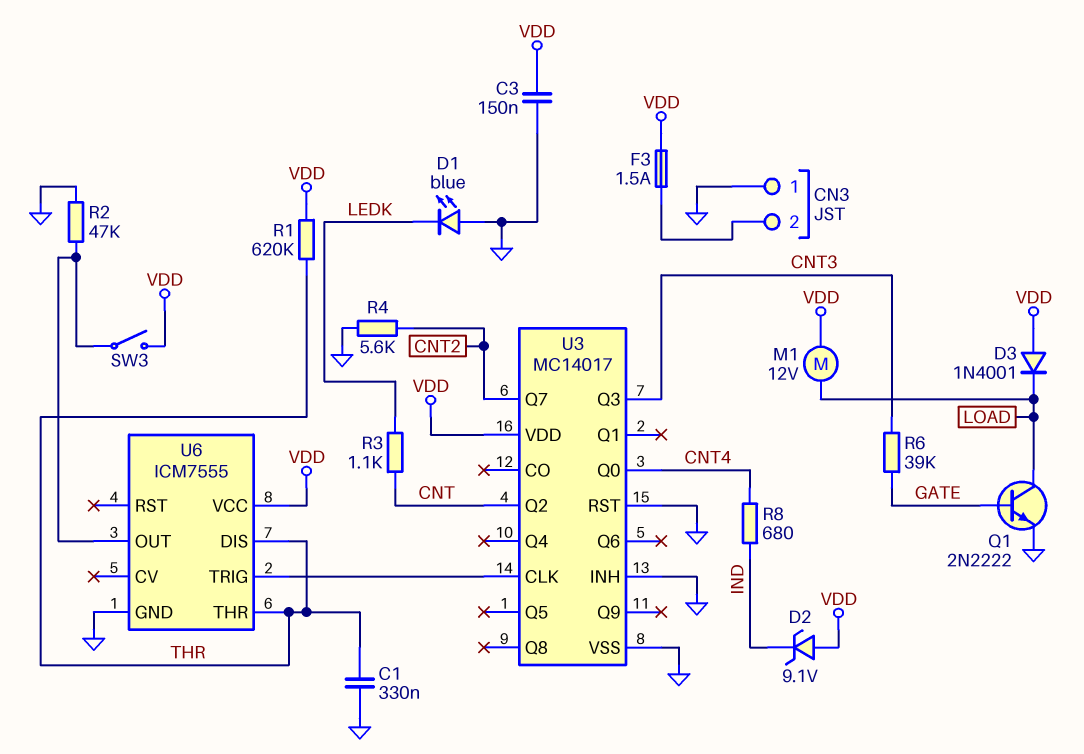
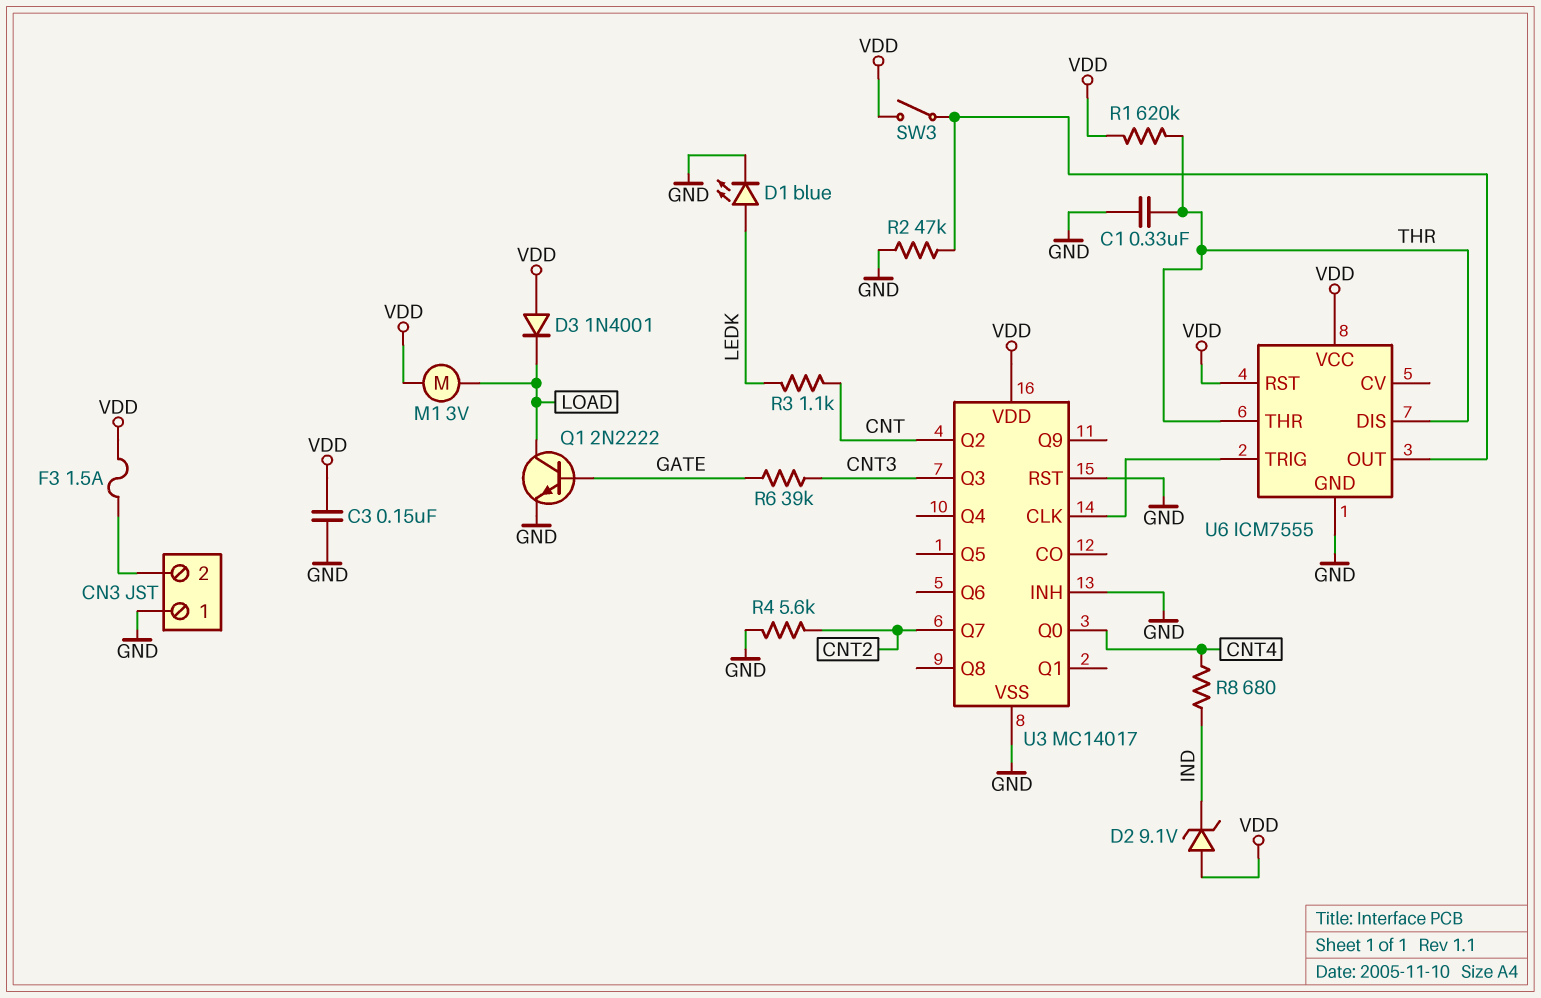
D1: LED blue (A GND, K LEDK) -> LED blue (A LEDK, K GND)
M1: motor 12V (LOAD, VDD) -> motor 3V (LOAD, VDD)
U6 pin RST: none -> VDD

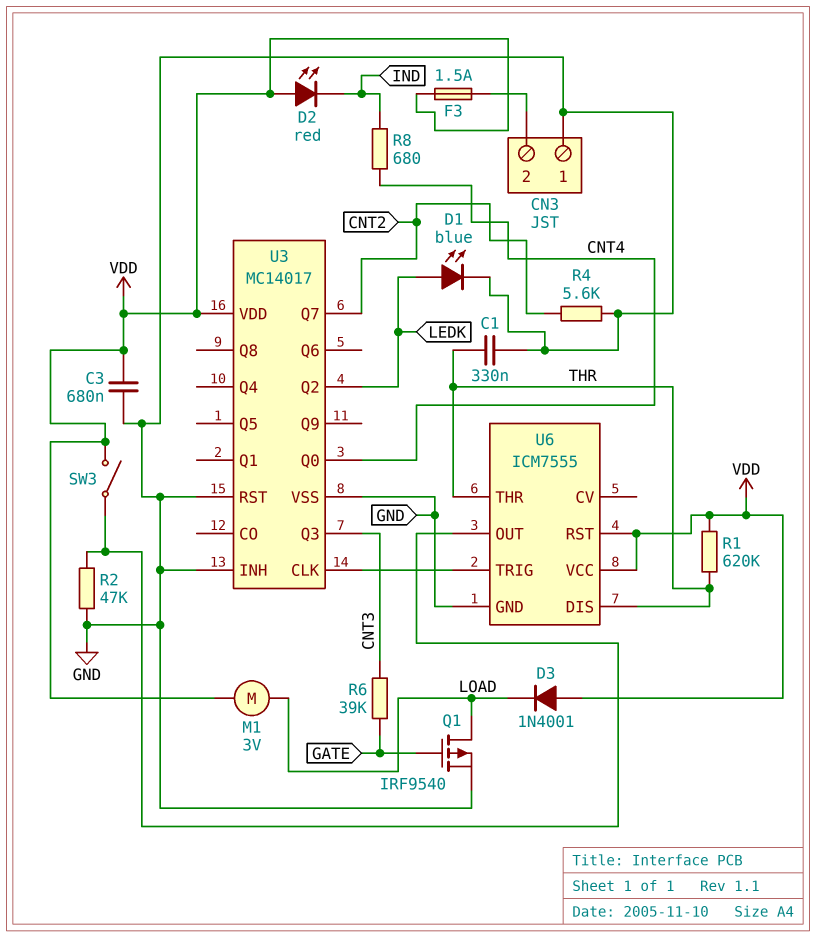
C3: 150nF (GND, VDD) -> 680nF (GND, VDD)
D2: zener 9.1V (A VDD, K IND) -> LED red (A VDD, K IND)
Q1: NPN 2N2222 (B GATE, C LOAD, E GND) -> PMOS IRF9540 (G GATE, D LOAD, S GND)
R3: 1.1k (CNT, LEDK) -> none
U3 pin Q2: CNT -> LEDK

